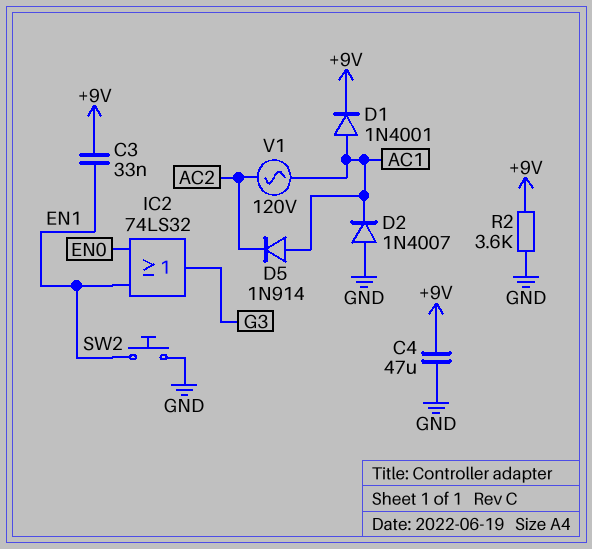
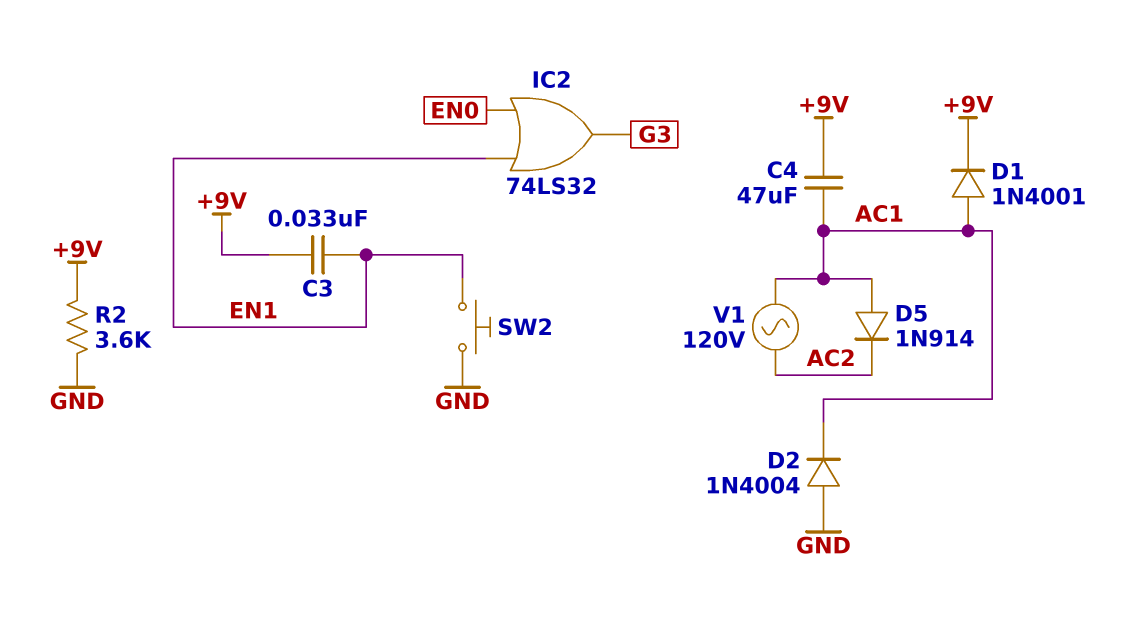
C4: 47uF (+9V, GND) -> 47uF (+9V, AC1)
D2: diode 1N4007 (A GND, K AC1) -> diode 1N4004 (A GND, K AC1)

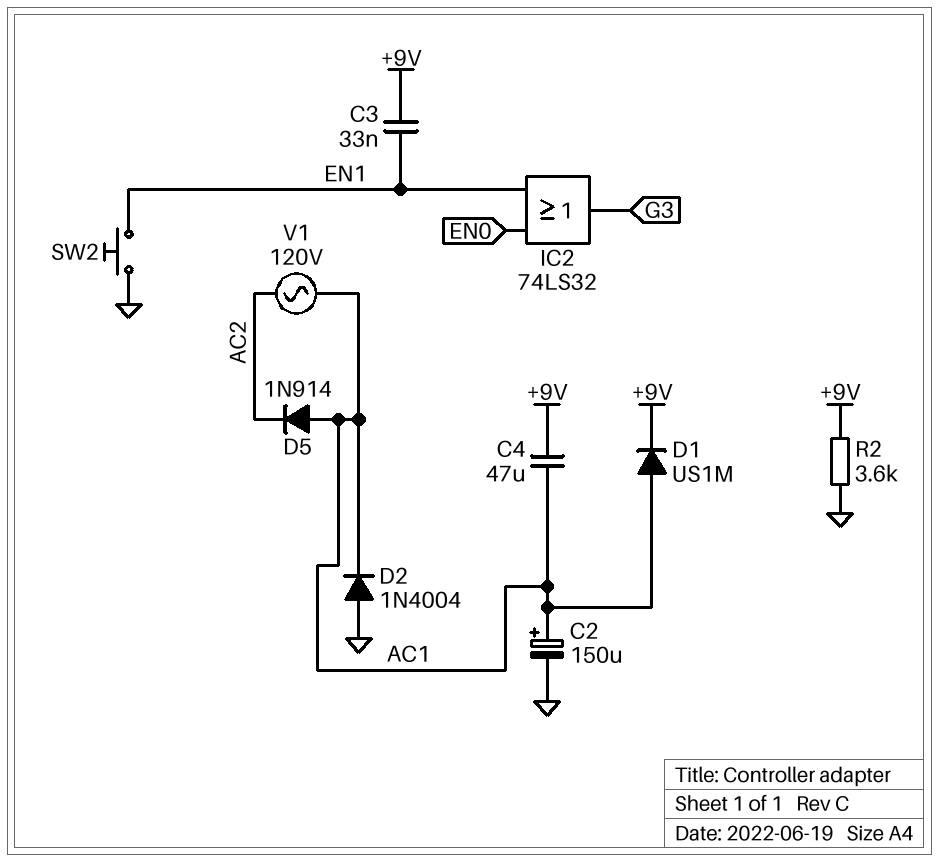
C2: none -> 150uF (plus AC1, minus GND)
D1: diode 1N4001 (A AC1, K +9V) -> diode US1M (A AC1, K +9V)

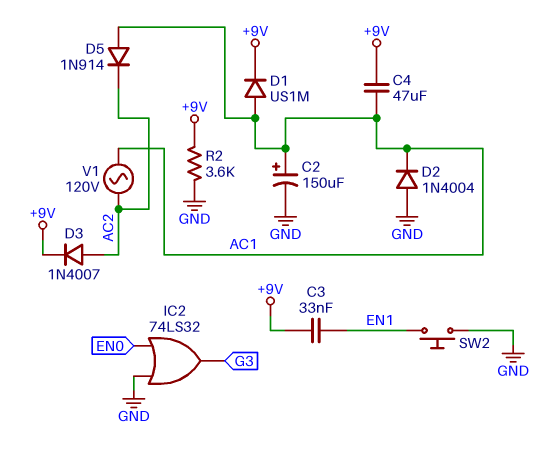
D3: none -> diode 1N4007 (A AC2, K +9V)
IC2: OR 74LS32 (in EN0, in EN1, out G3) -> OR 74LS32 (in EN0, in GND, out G3)

